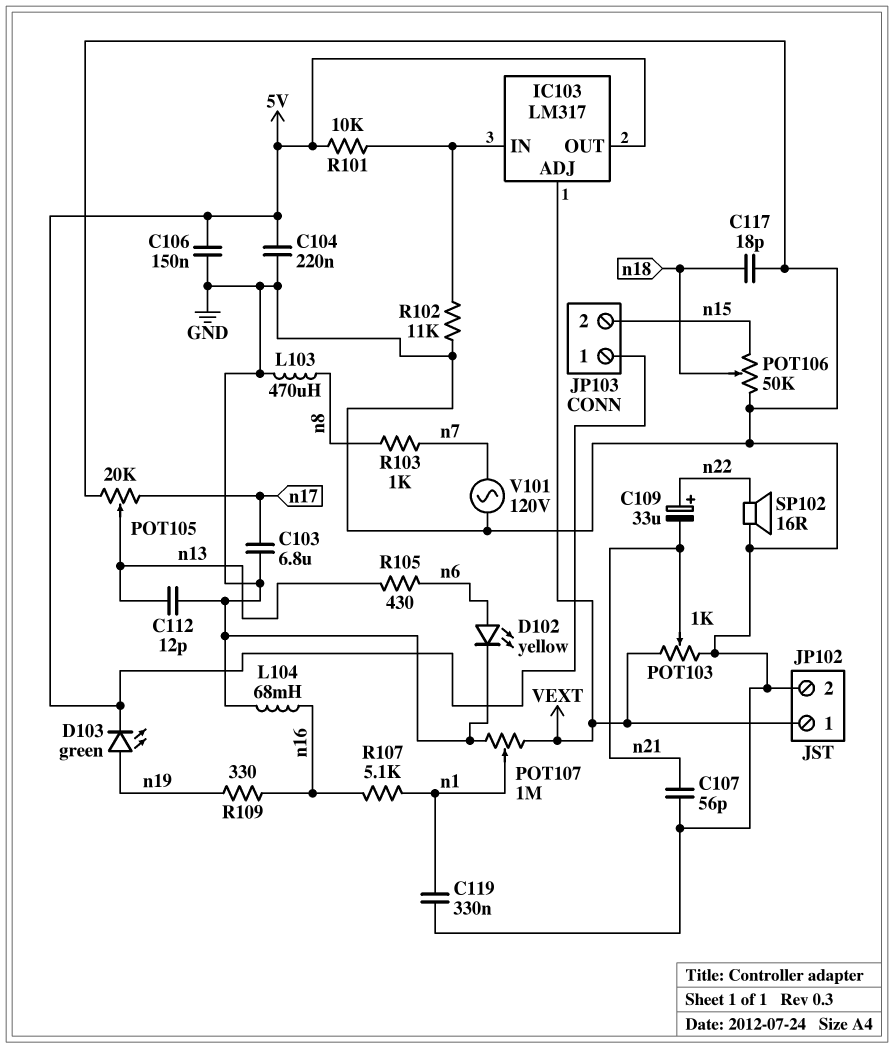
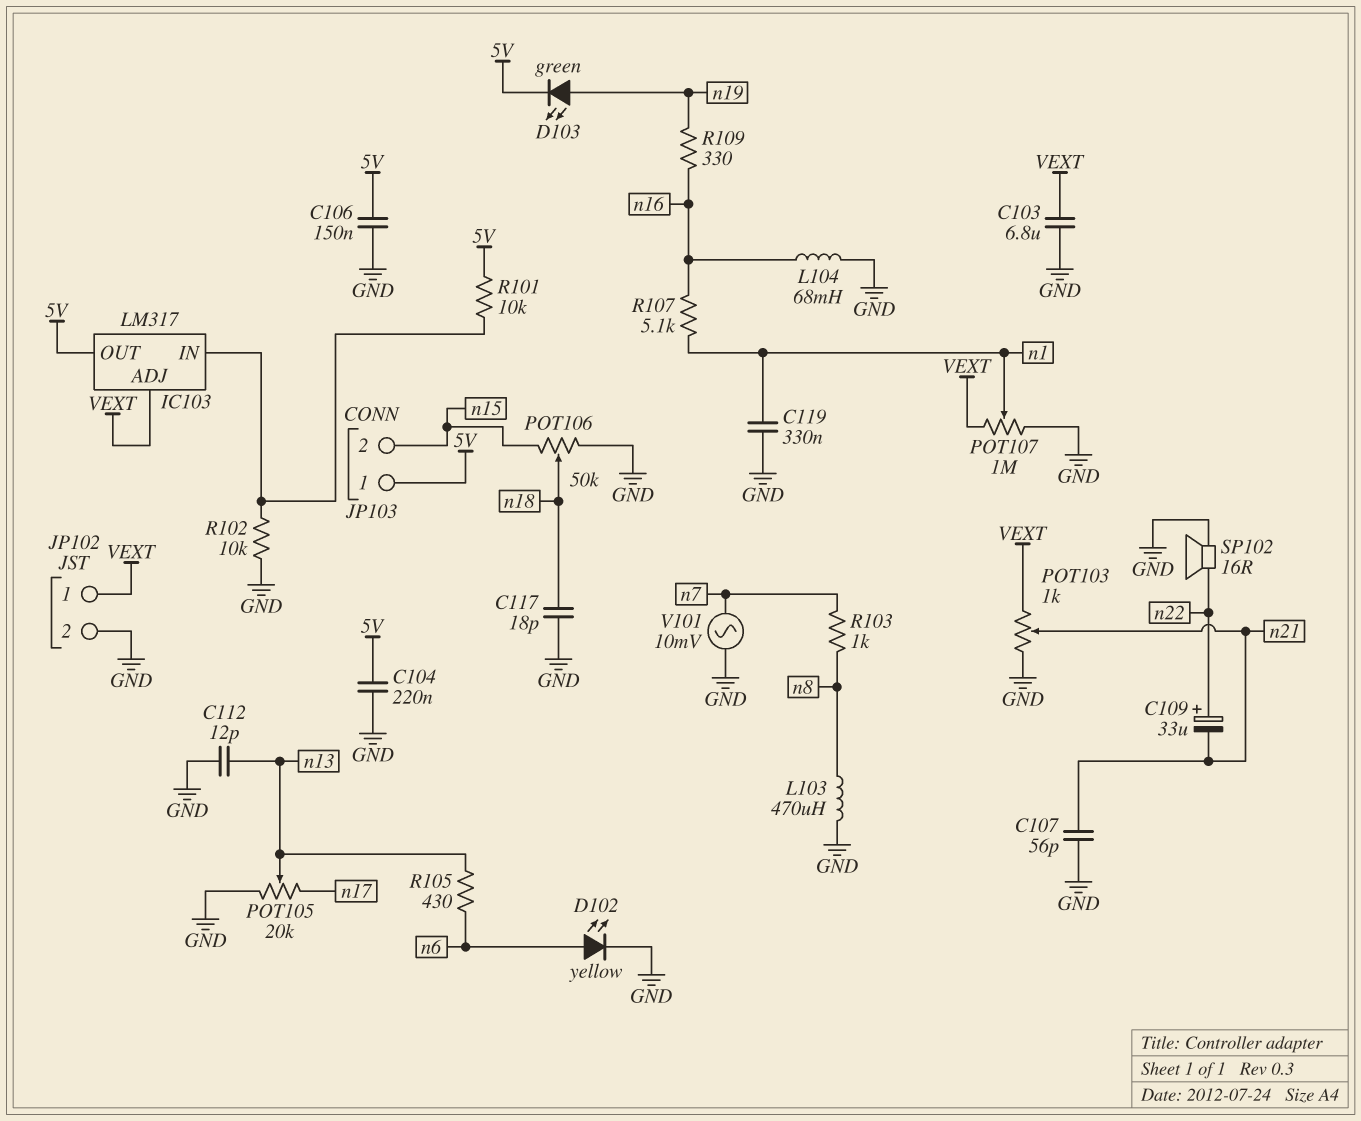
C103: 6.8uF (GND, n17) -> 6.8uF (GND, VEXT)
R102: 11k (GND, IC103/IN) -> 10k (GND, IC103/IN)
V101: AC 120V (GND, n7) -> AC 10mV (GND, n7)

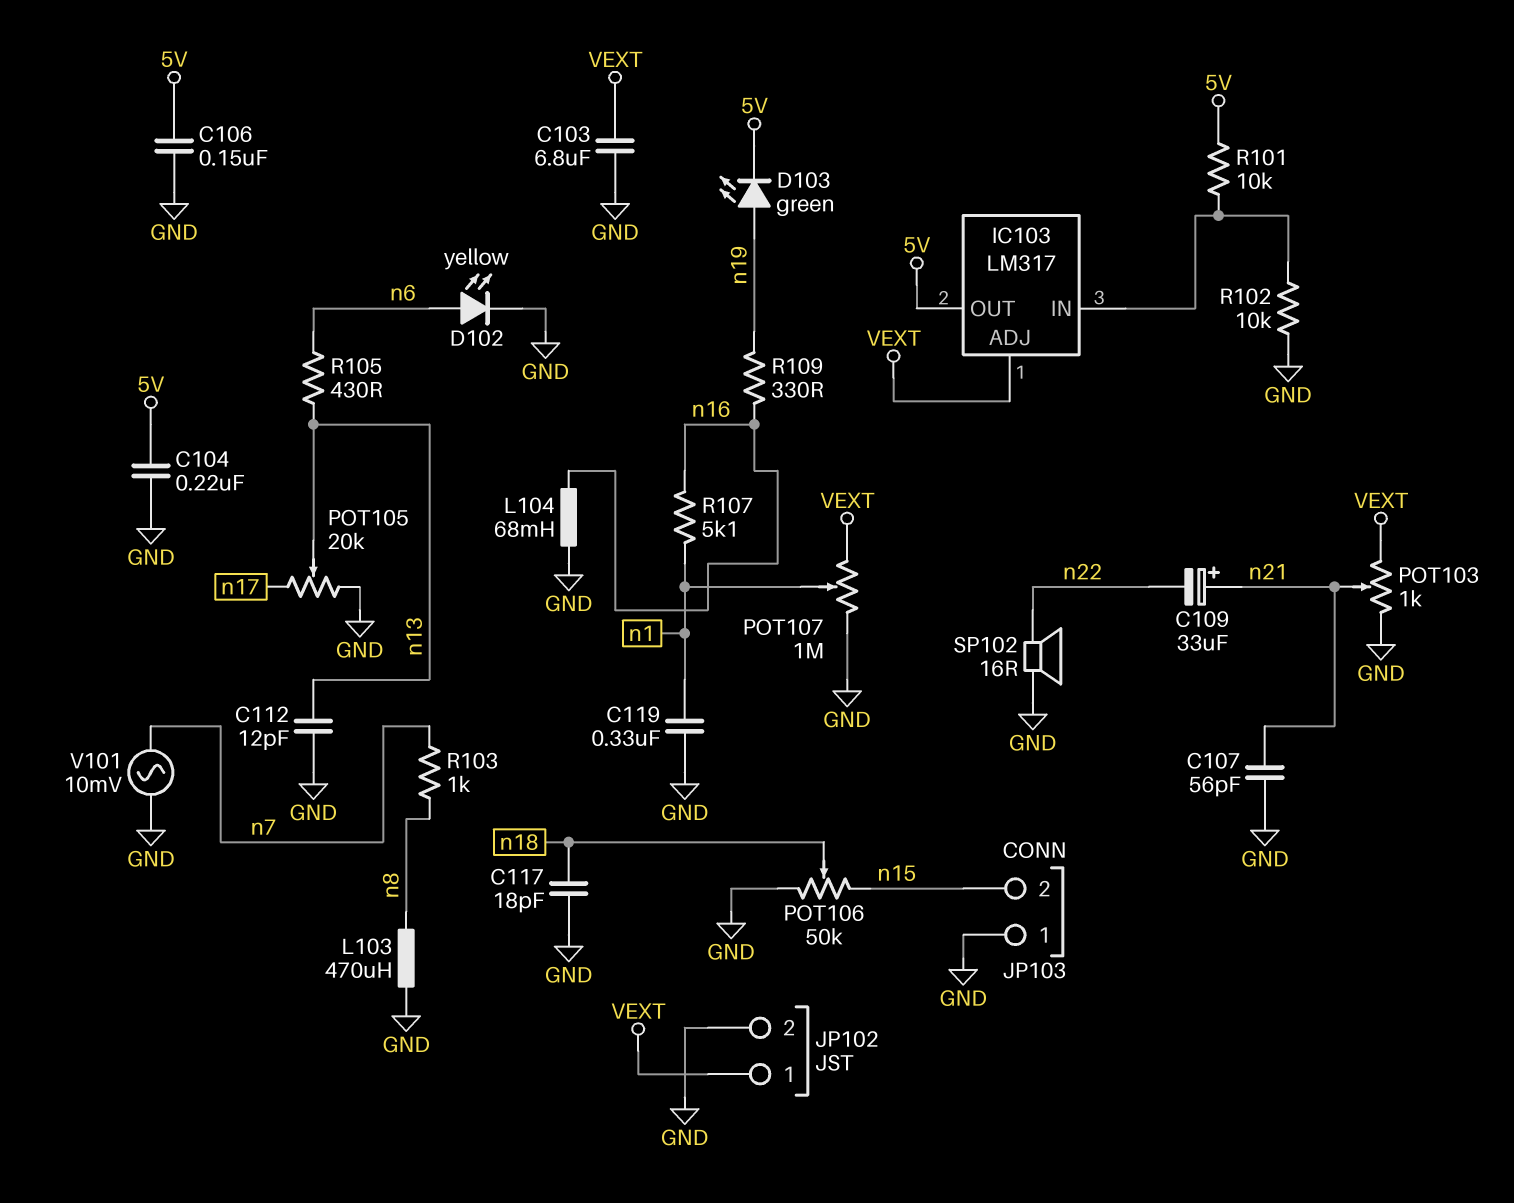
C109: 33uF (plus n22, minus n21) -> 33uF (plus n21, minus n22)
JP103 pin 1: 5V -> GND

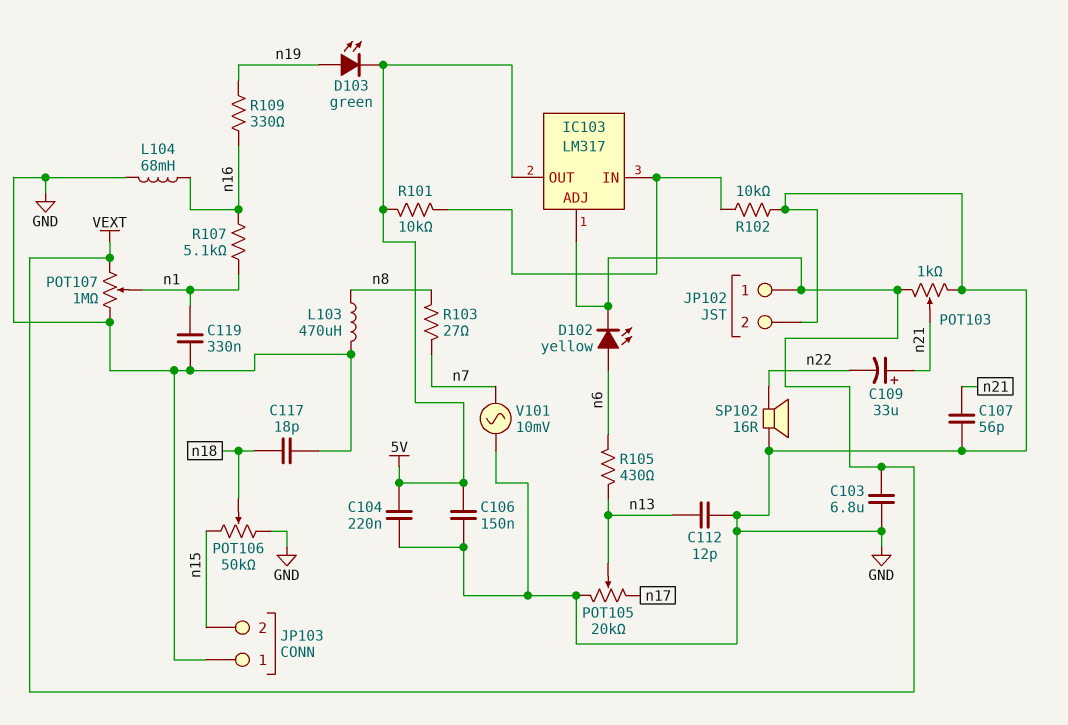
D102: LED yellow (A n6, K GND) -> LED yellow (A n6, K VEXT)
R103: 1k (n7, n8) -> 27 (n7, n8)

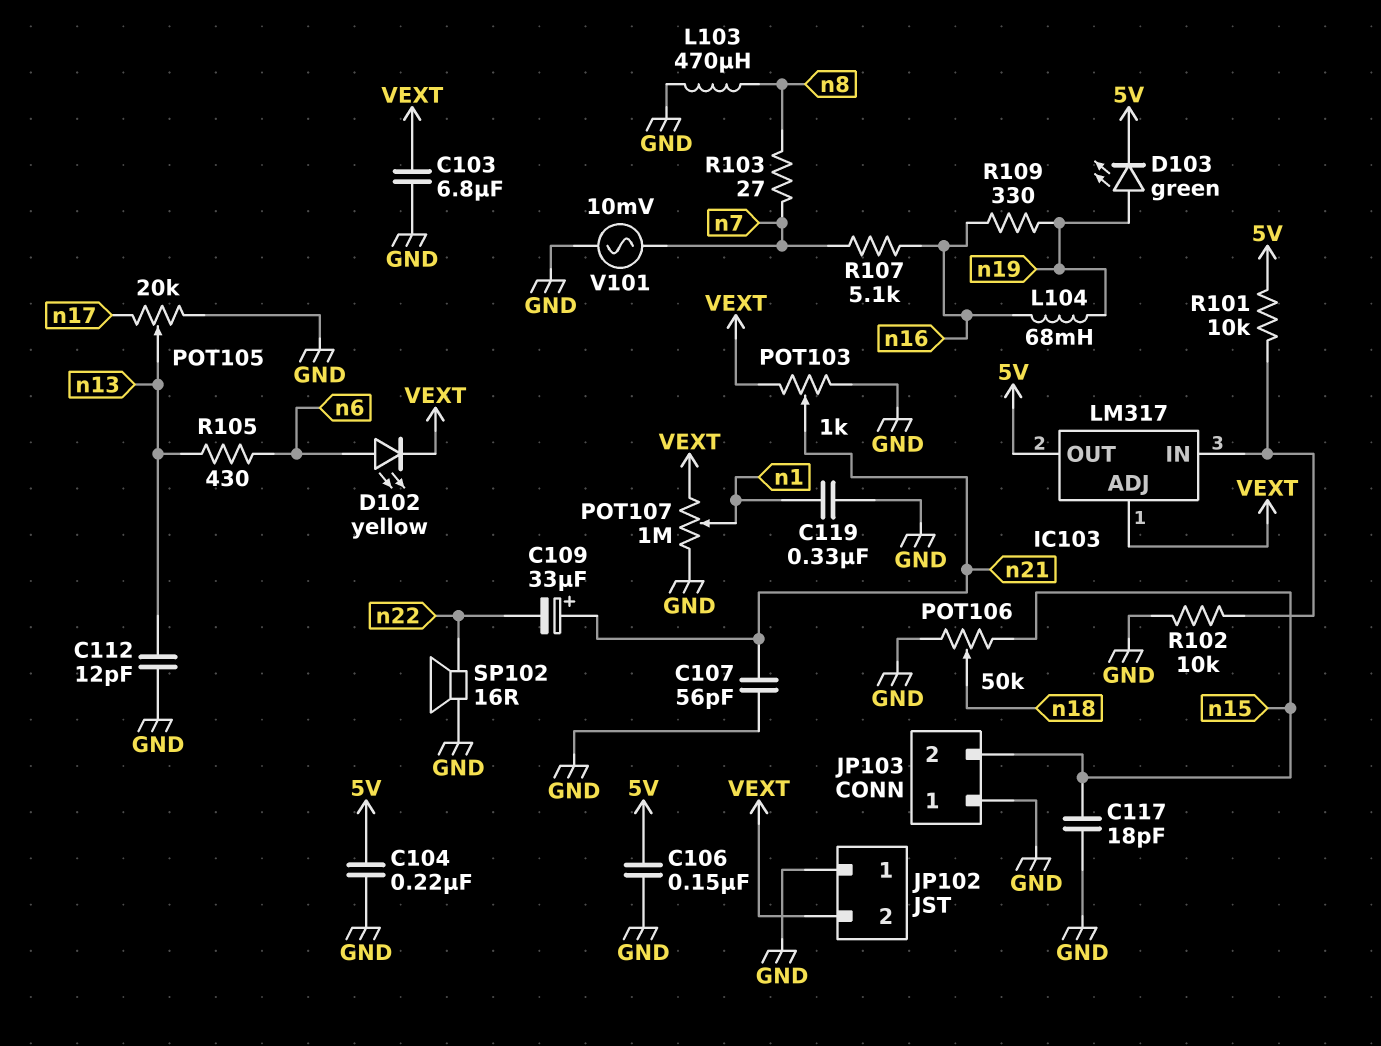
C117: 18pF (GND, n18) -> 18pF (GND, n15)
JP102 pin 1: VEXT -> GND
JP102 pin 2: GND -> VEXT
L104: 68mH (GND, n16) -> 68mH (n16, n19)
R107: 5.1k (n1, n16) -> 5.1k (n7, n16)

